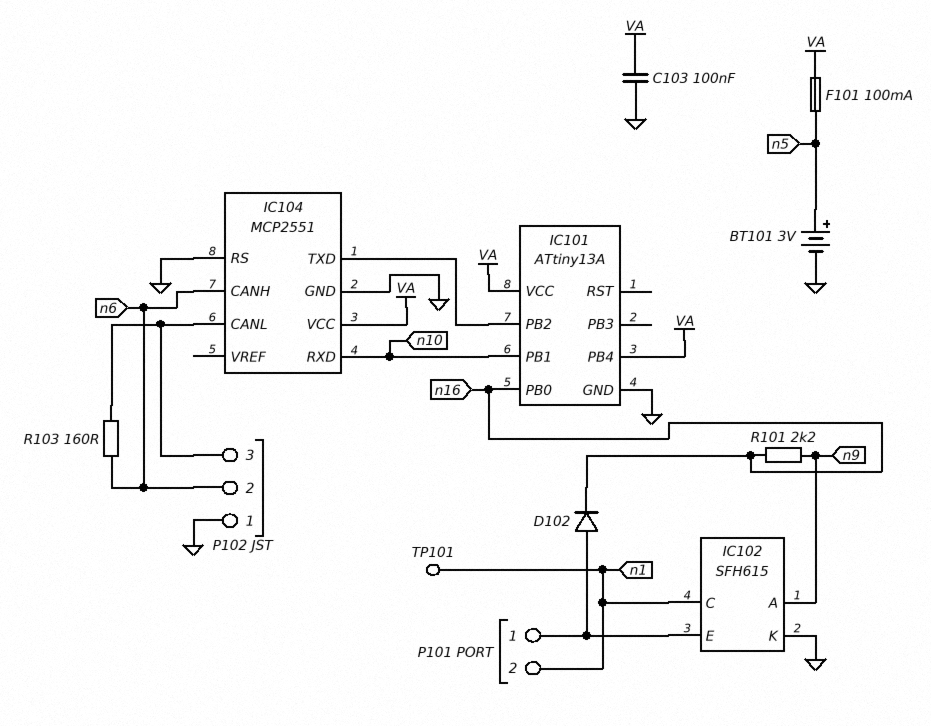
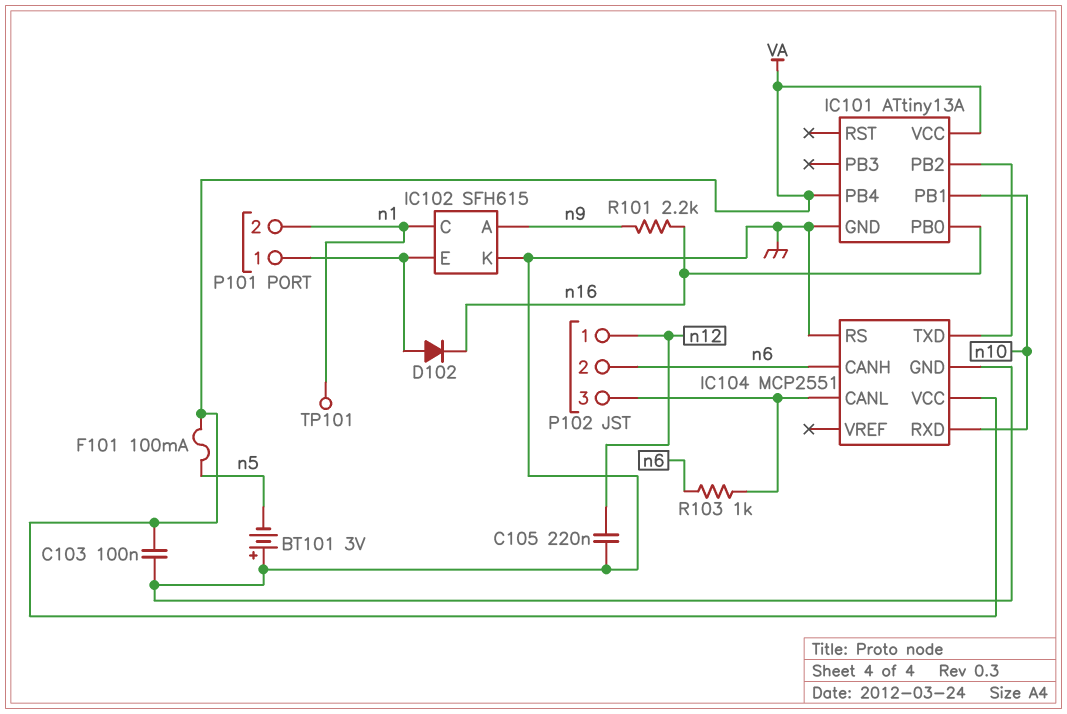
BT101: 3V (plus n5, minus GND) -> 3V (plus GND, minus n5)
C105: none -> 220nF (GND, n12)
P102 pin 1: GND -> n12
R103: 160 (IC104/CANL, n6) -> 1k (IC104/CANL, n6)

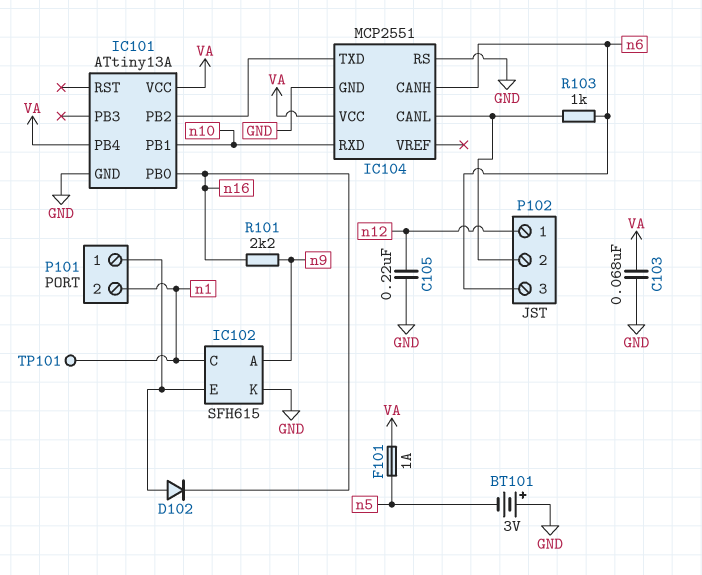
C103: 100nF (GND, VA) -> 68nF (GND, VA)
F101: 100mA (VA, n5) -> 1A (VA, n5)
P102 pin 2: n6 -> IC104/CANL
P102 pin 3: IC104/CANL -> n6

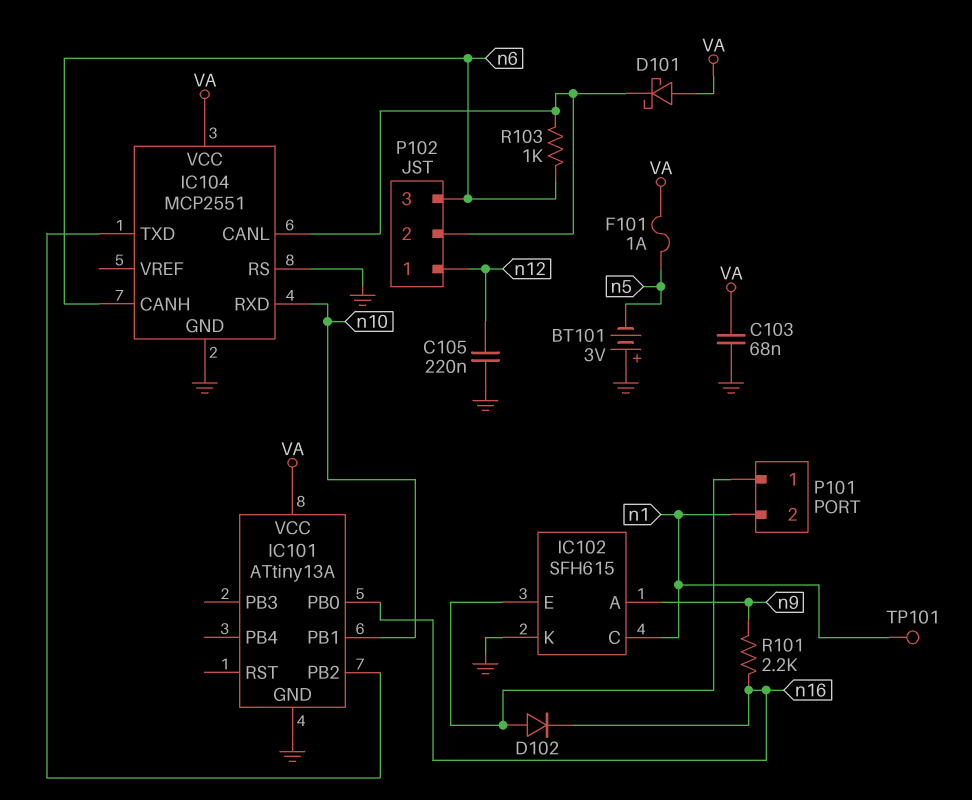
D101: none -> schottky (A VA, K IC104/CANL)
IC101 pin PB4: VA -> none

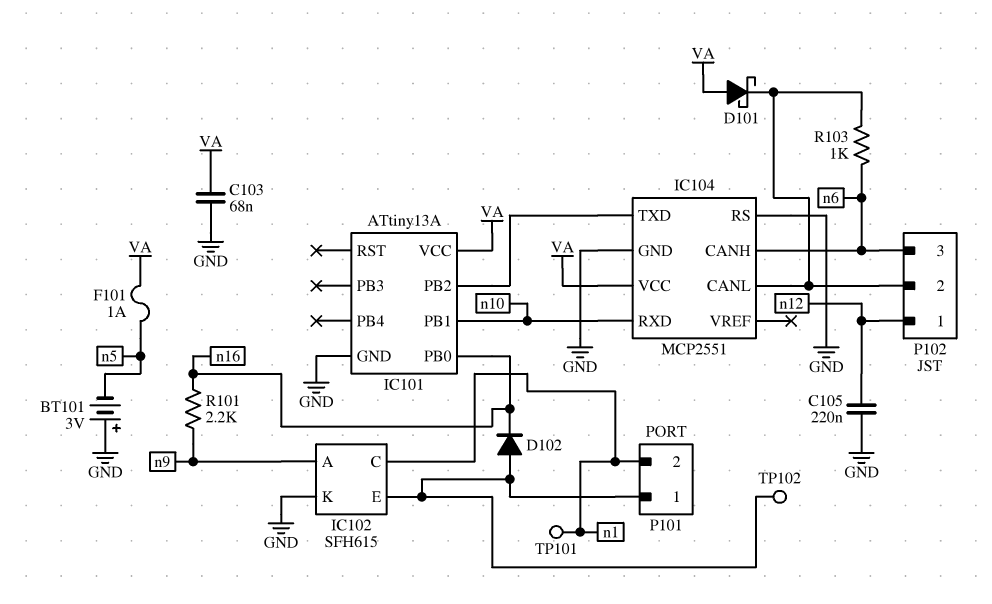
TP102: none -> test point (IC102/E)

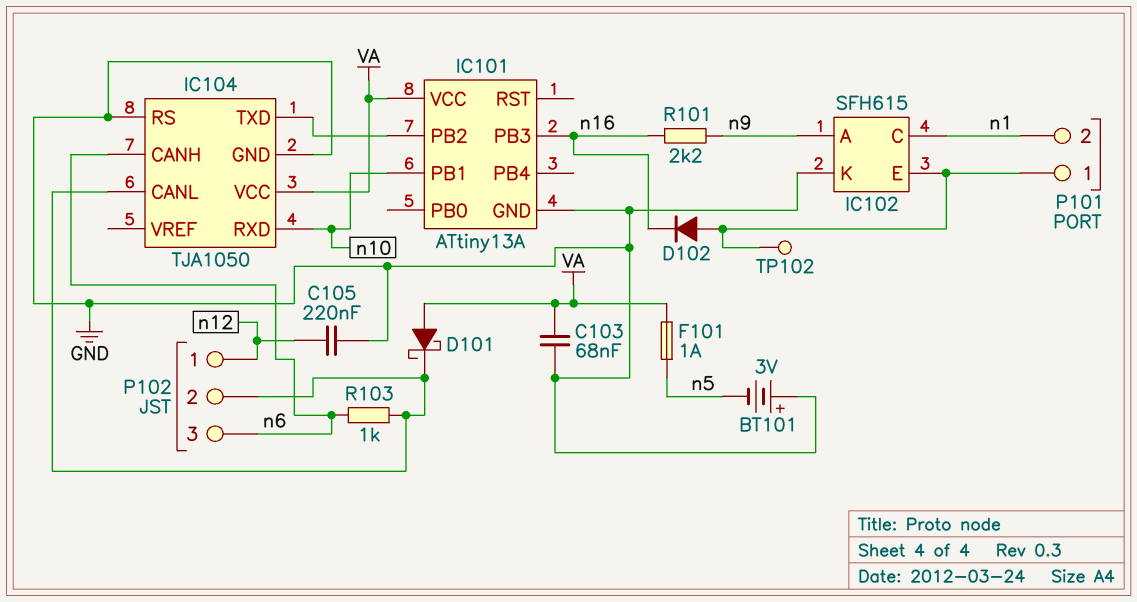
IC101 pin PB0: n16 -> none
IC101 pin PB3: none -> n16
IC104: MCP2551 -> TJA1050
TP101: test point (n1) -> none

